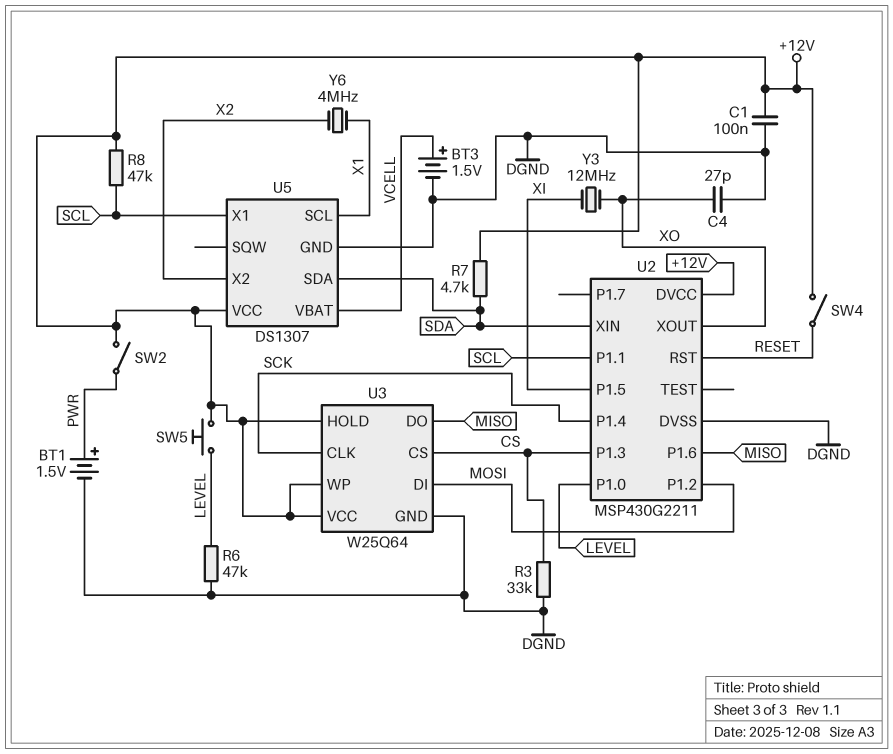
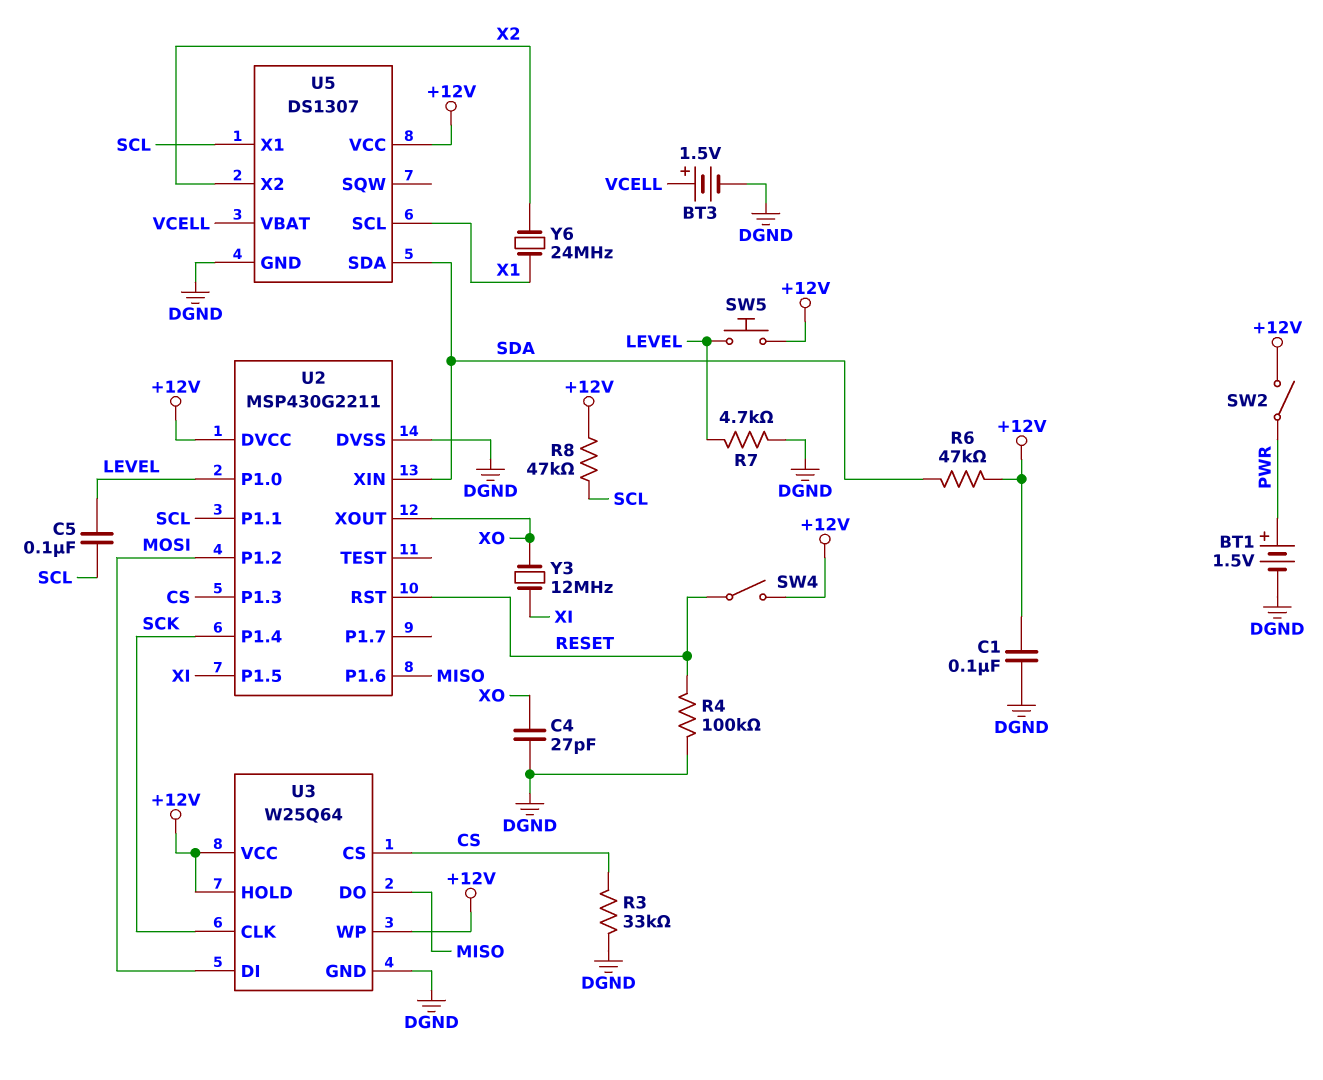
C5: none -> 100nF (LEVEL, SCL)
R4: none -> 100k (DGND, RESET)
R6: 47k (DGND, LEVEL) -> 47k (+12V, SDA)
R7: 4.7k (+12V, SDA) -> 4.7k (DGND, LEVEL)
Y6: 4MHz (X1, X2) -> 24MHz (X1, X2)

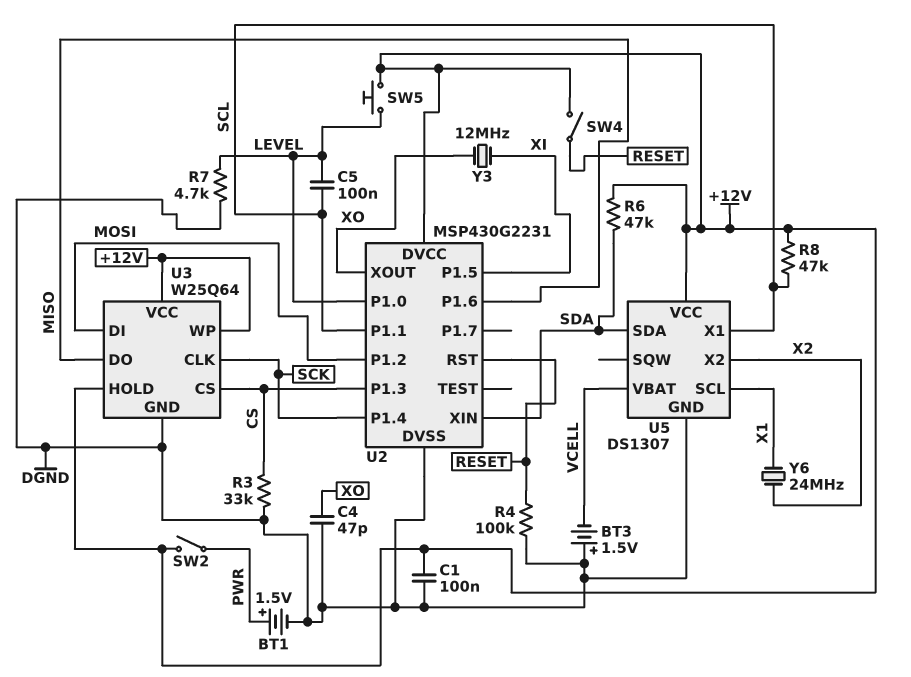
BT3: 1.5V (plus VCELL, minus DGND) -> 1.5V (plus DGND, minus VCELL)
C4: 27pF (DGND, XO) -> 47pF (DGND, XO)
U2: MSP430G2211 -> MSP430G2231

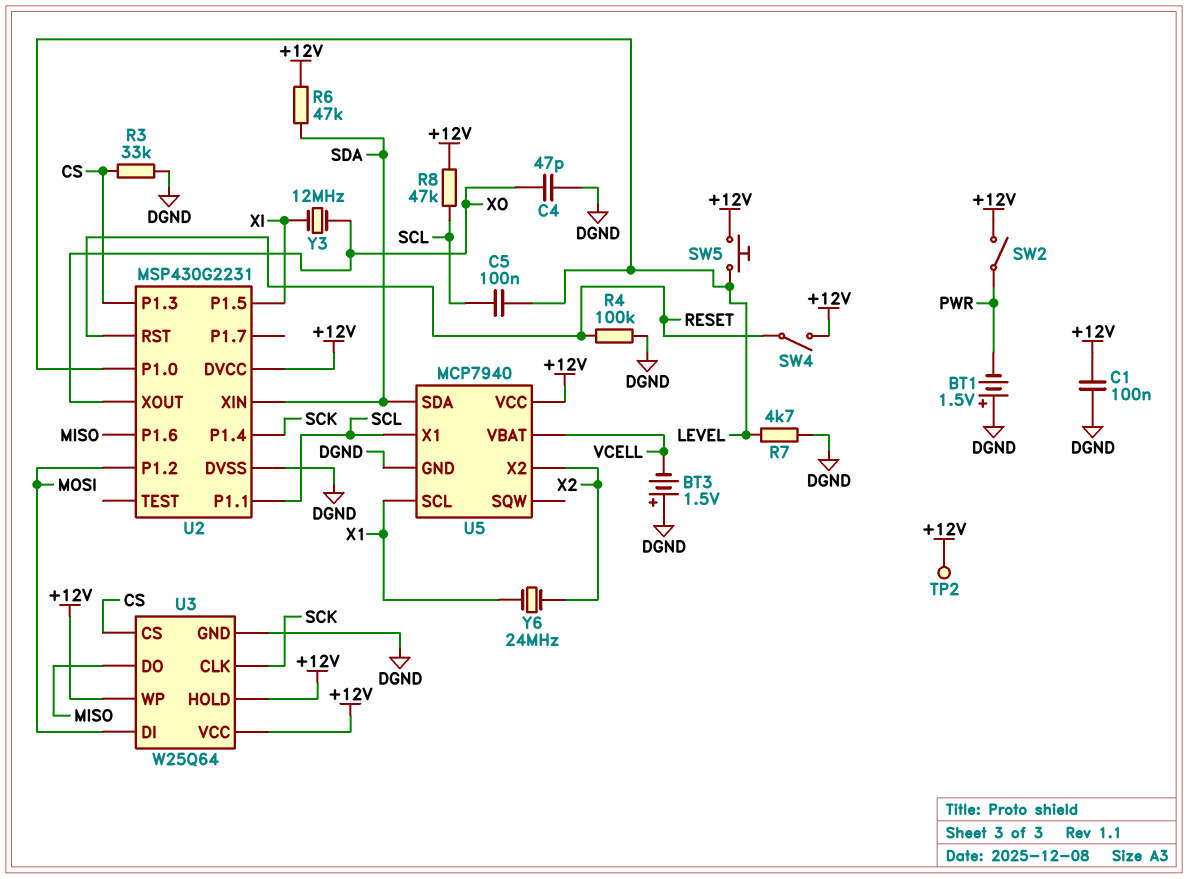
BT1: 1.5V (plus PWR, minus DGND) -> 1.5V (plus DGND, minus PWR)
TP2: none -> test point (+12V)
U5: DS1307 -> MCP7940

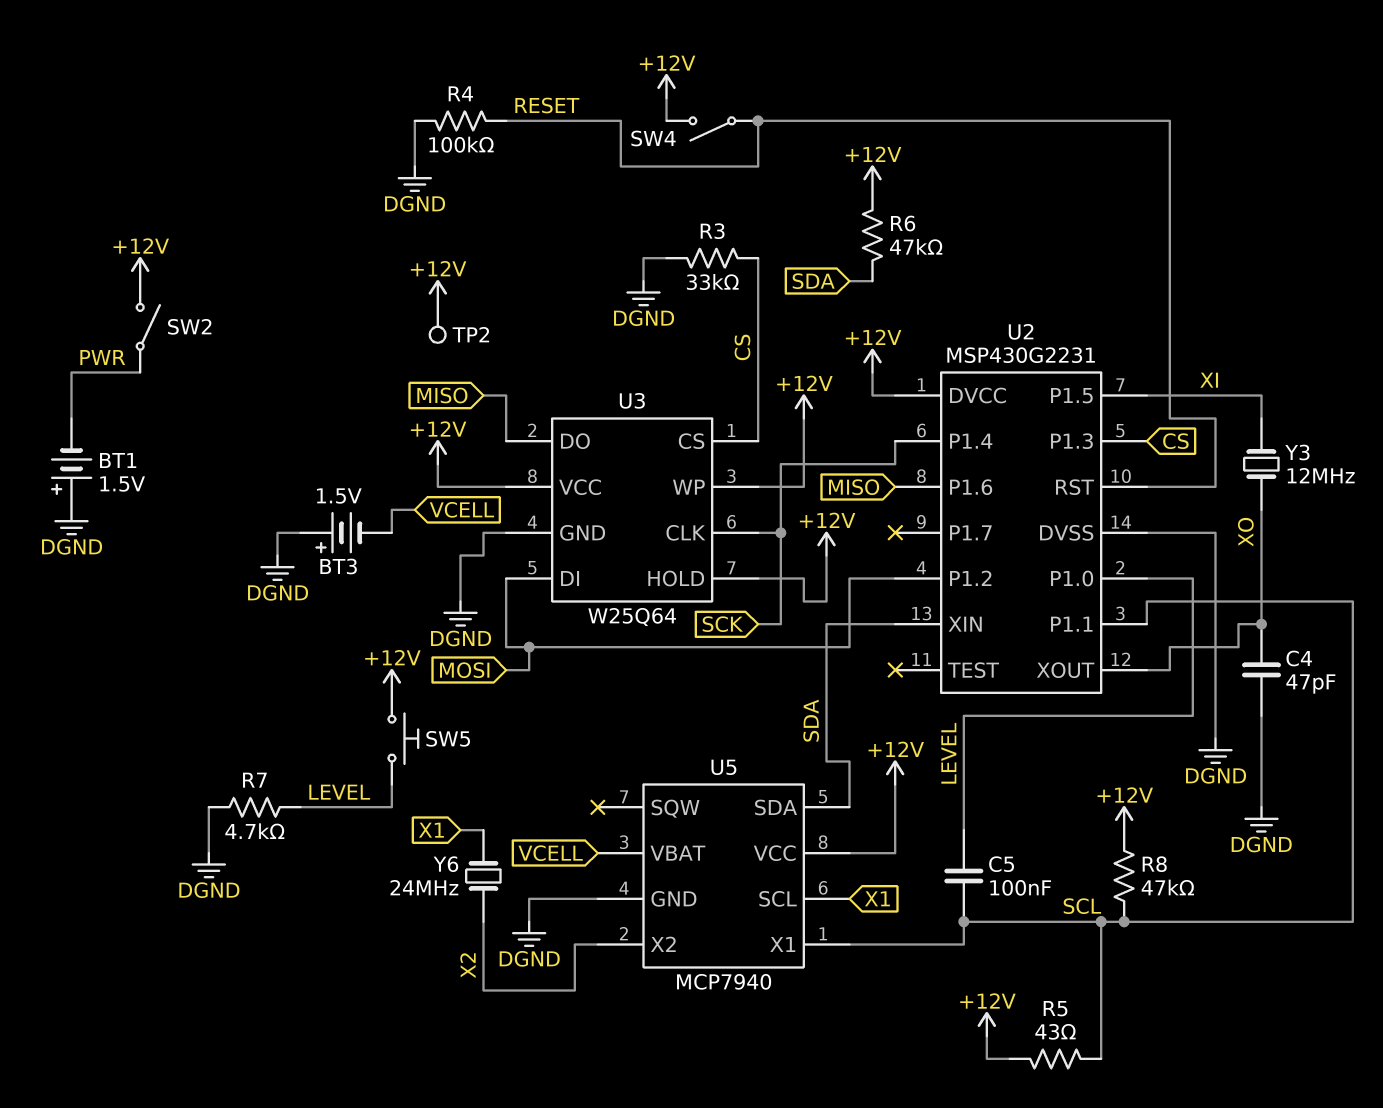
C1: 100nF (+12V, DGND) -> none
R5: none -> 43 (+12V, SCL)

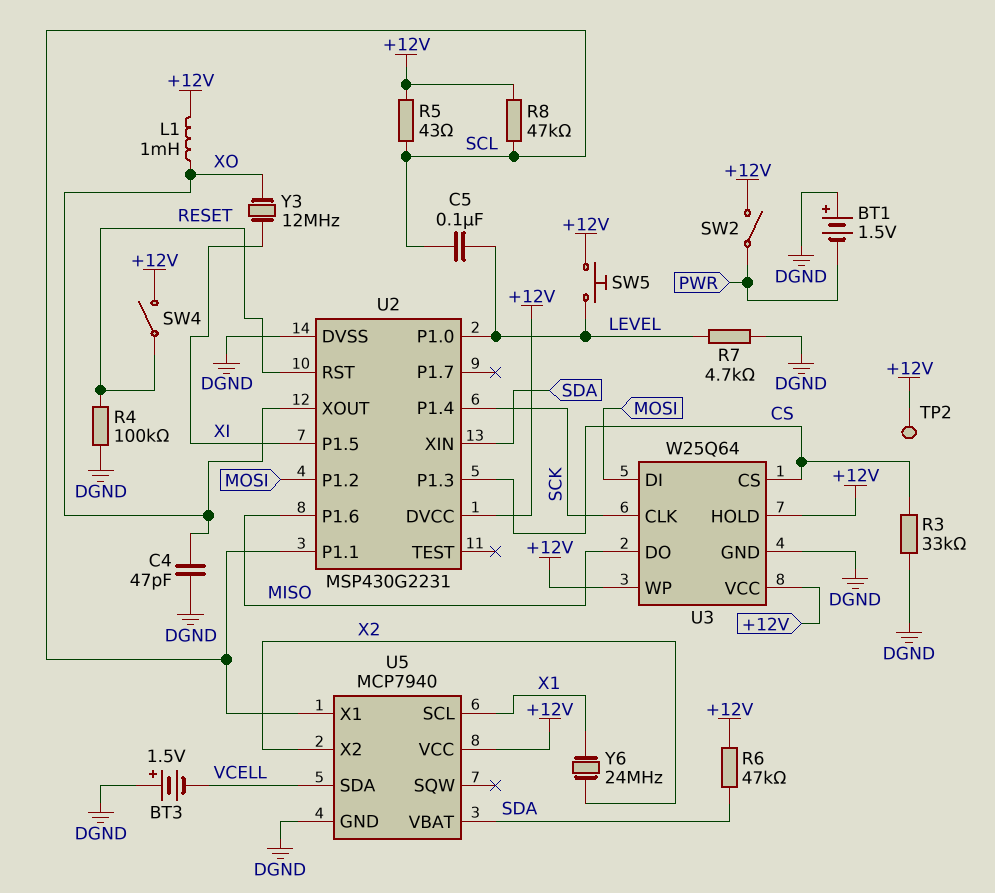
L1: none -> 1mH (+12V, XO)
U5 pin SDA: SDA -> VCELL
U5 pin VBAT: VCELL -> SDA

